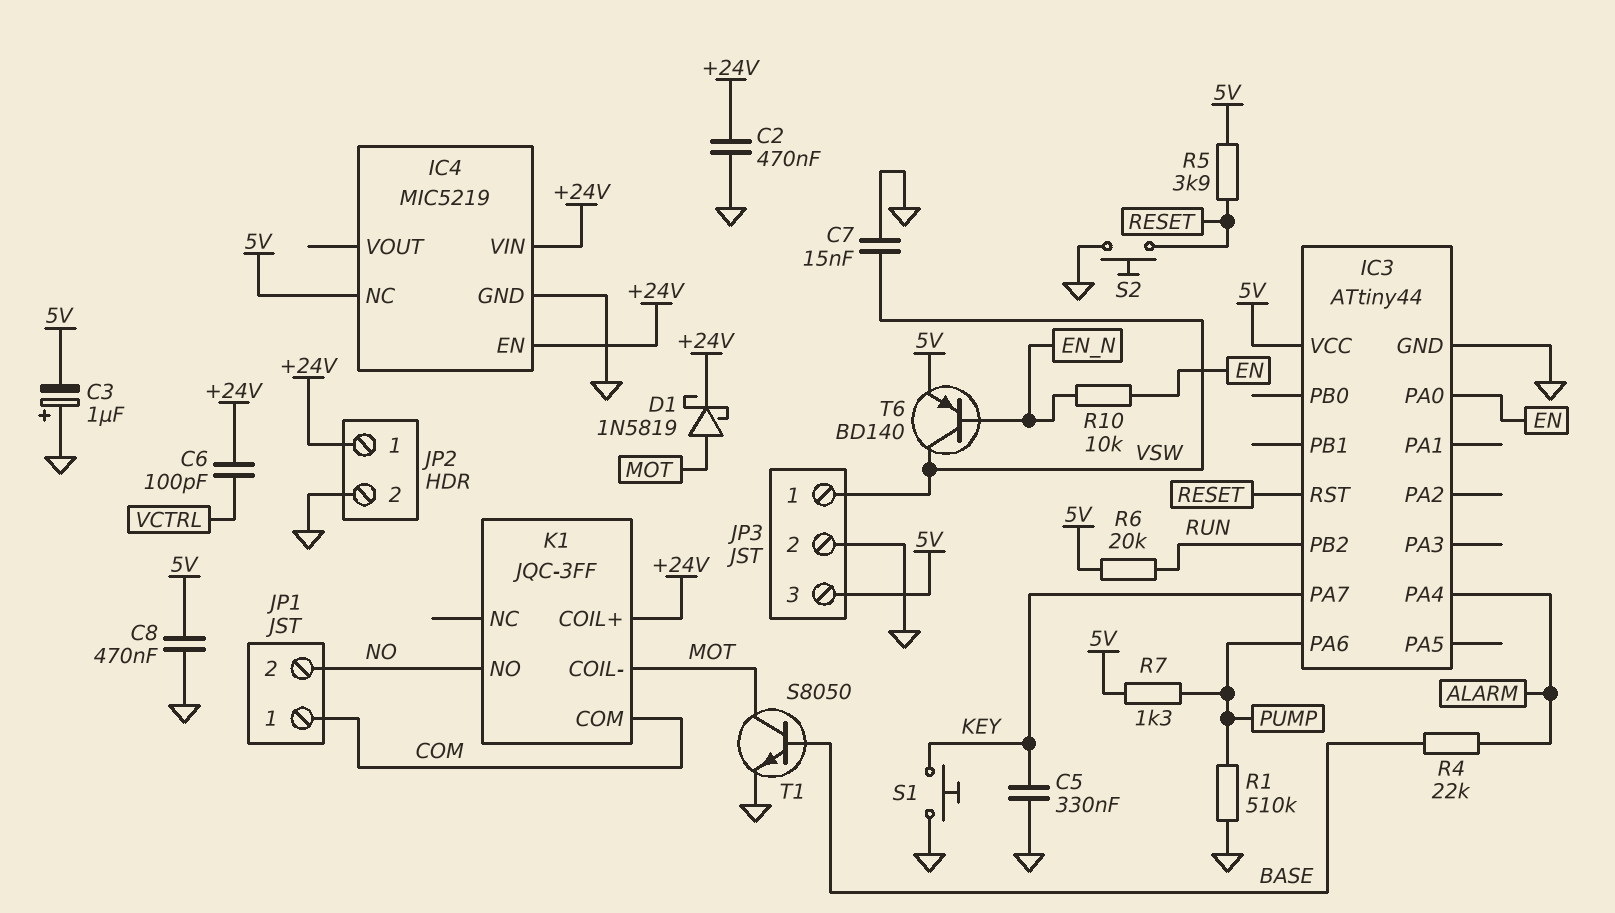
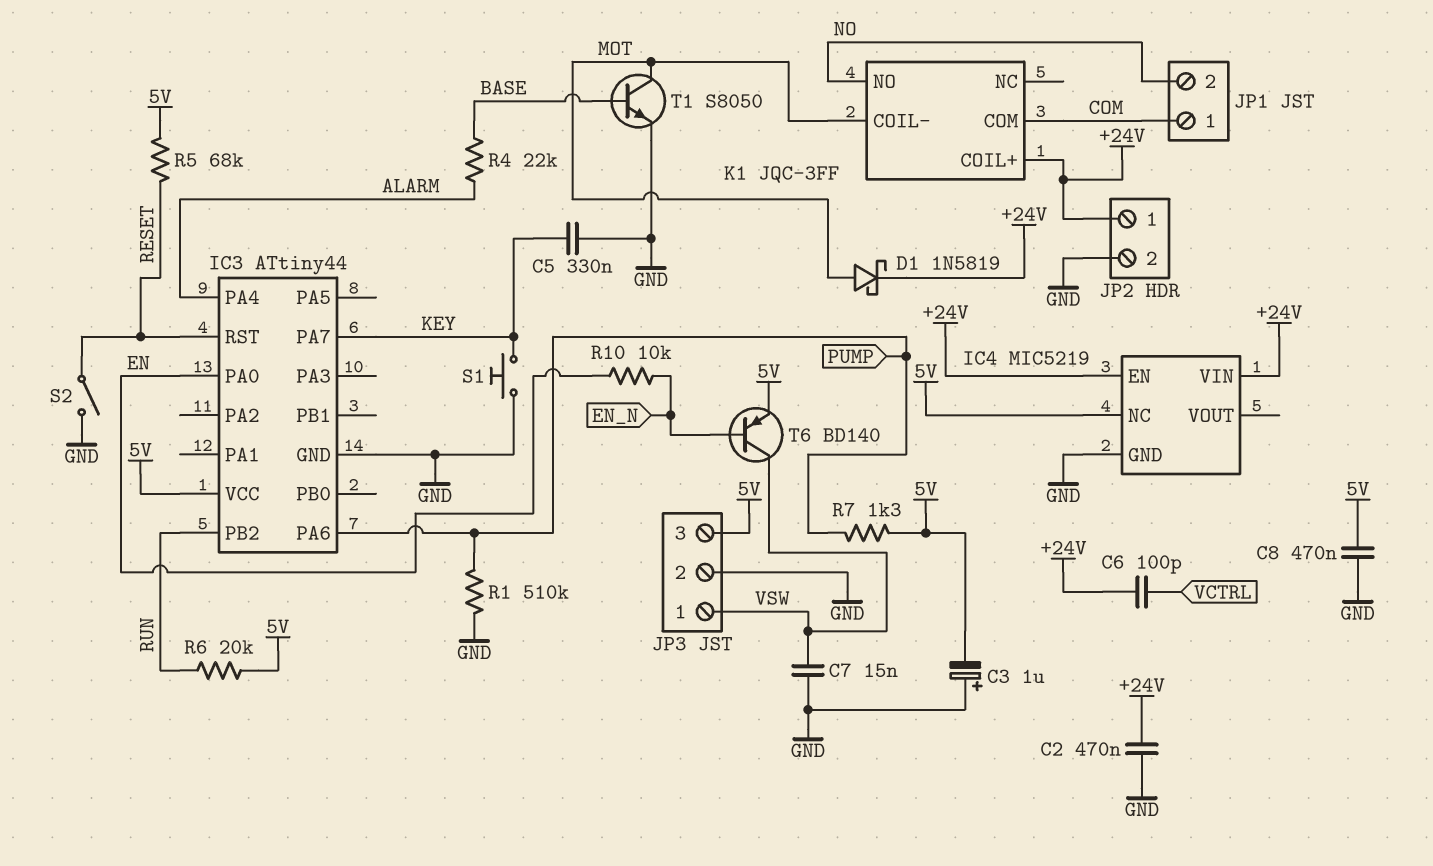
R5: 3.9k (5V, RESET) -> 68k (5V, RESET)
S2: button (GND, RESET) -> switch (GND, RESET)

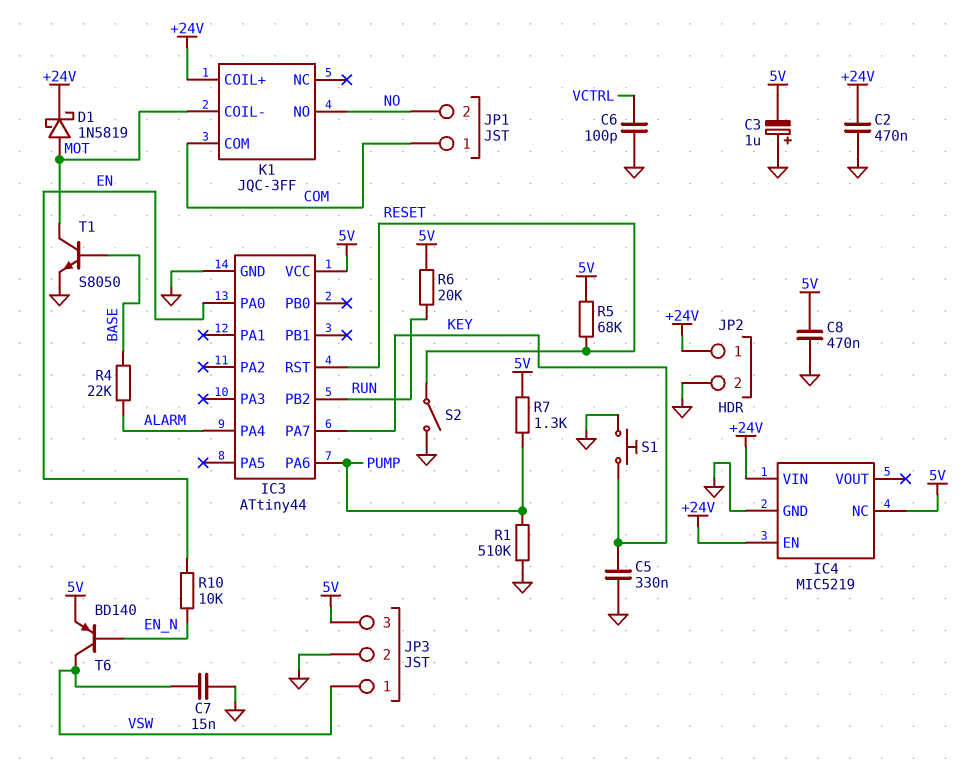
C6: 100pF (+24V, VCTRL) -> 100pF (GND, VCTRL)

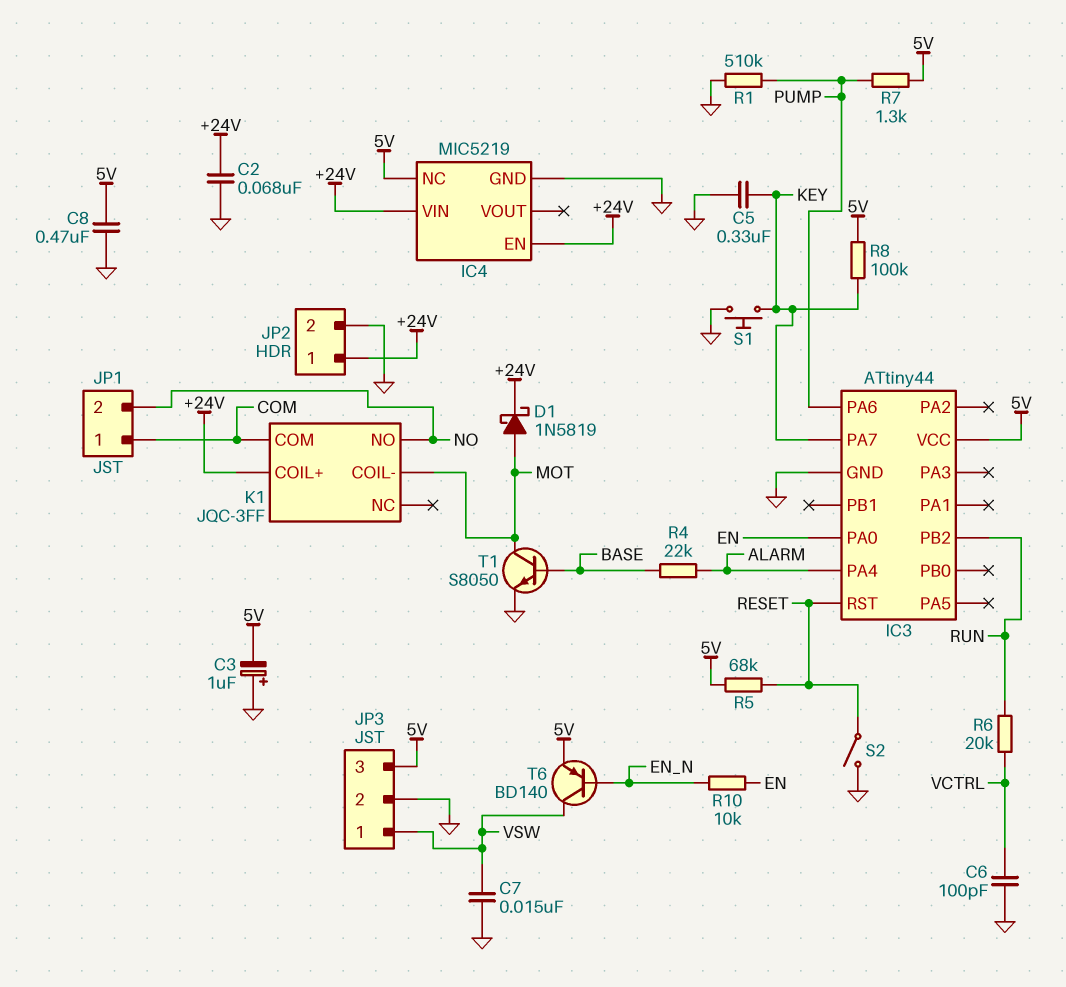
C2: 470nF (+24V, GND) -> 68nF (+24V, GND)
R6: 20k (5V, RUN) -> 20k (RUN, VCTRL)
R8: none -> 100k (5V, KEY)

